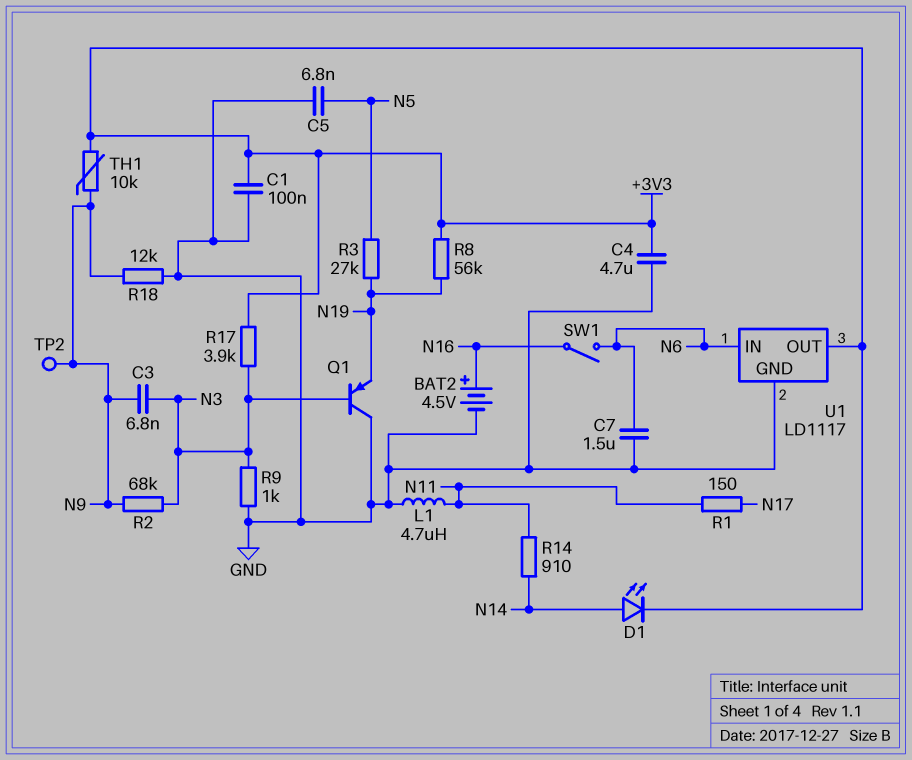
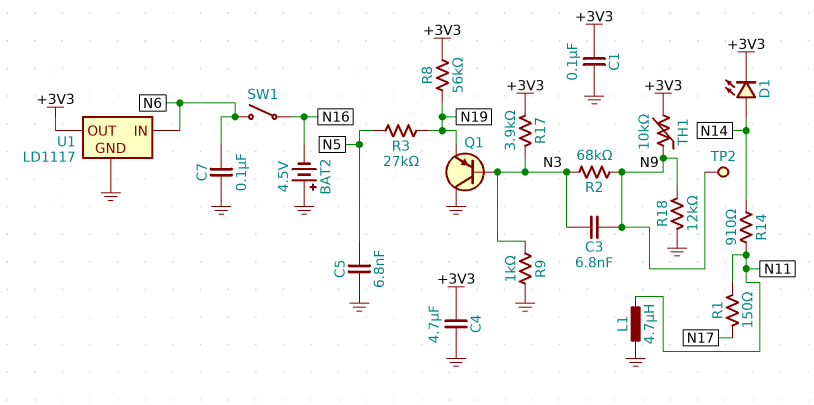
BAT2: 4.5V (plus N16, minus GND) -> 4.5V (plus GND, minus N16)
C7: 1.5uF (GND, N6) -> 100nF (GND, N6)

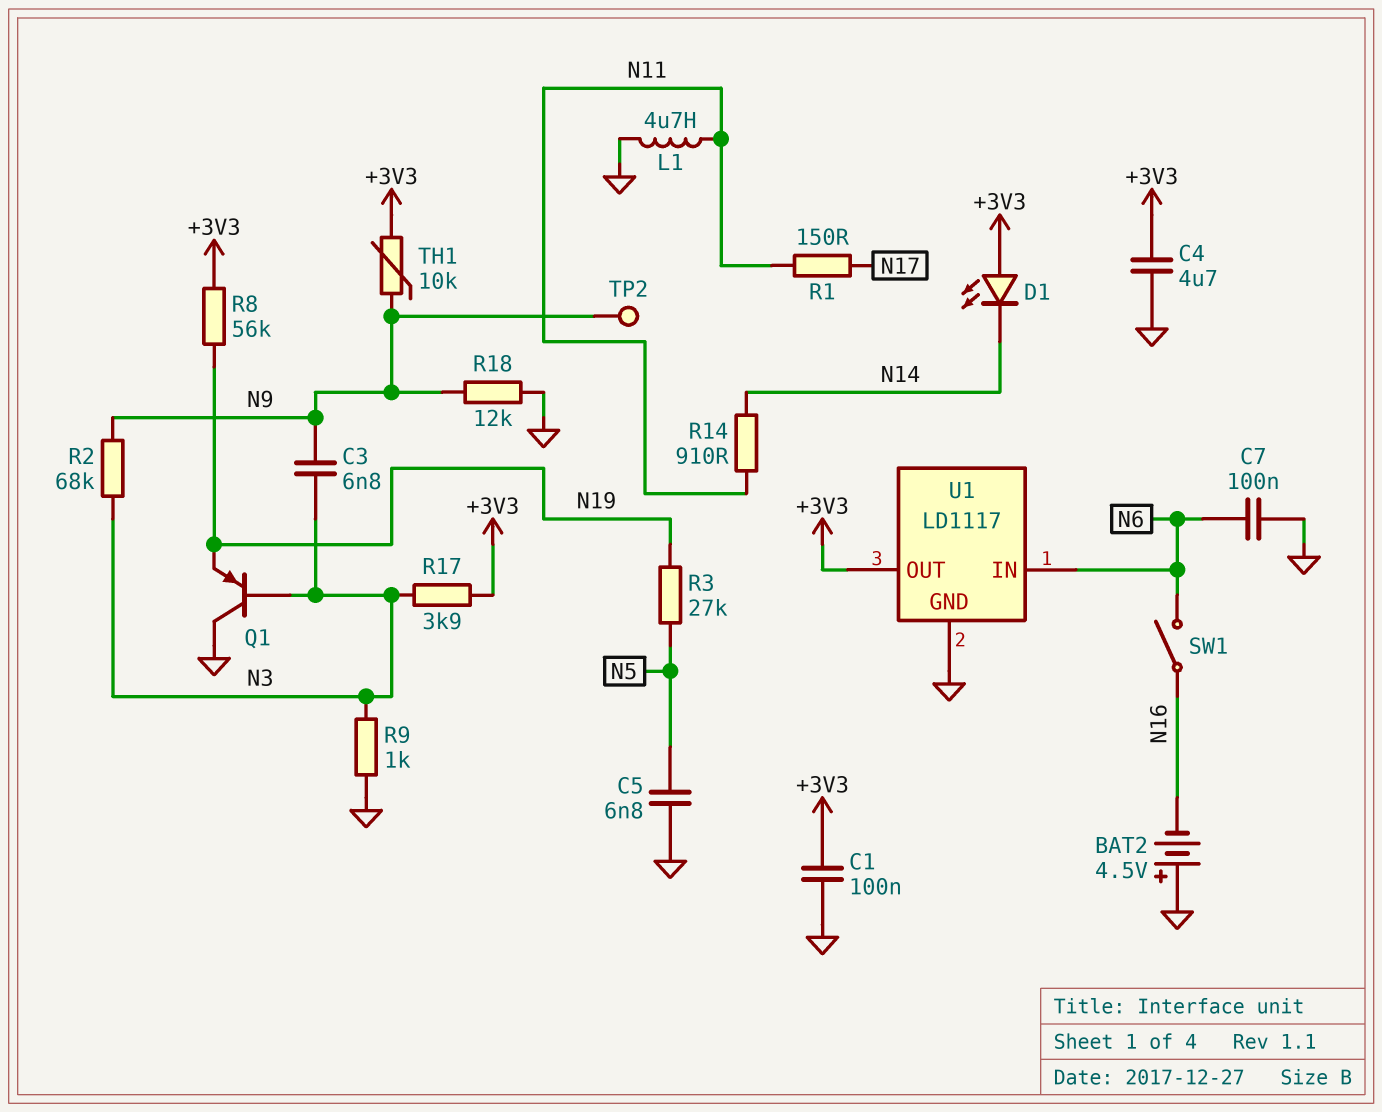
D1: LED (A N14, K +3V3) -> LED (A +3V3, K N14)

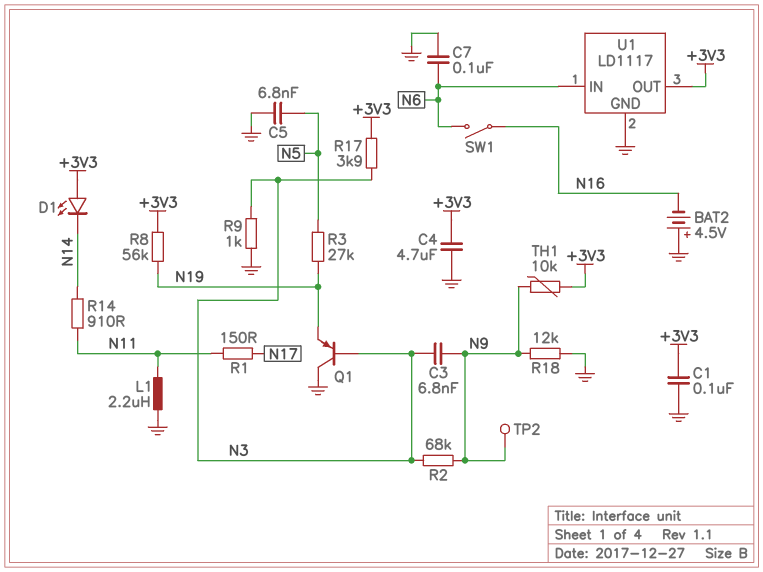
L1: 4.7uH (GND, N11) -> 2.2uH (GND, N11)

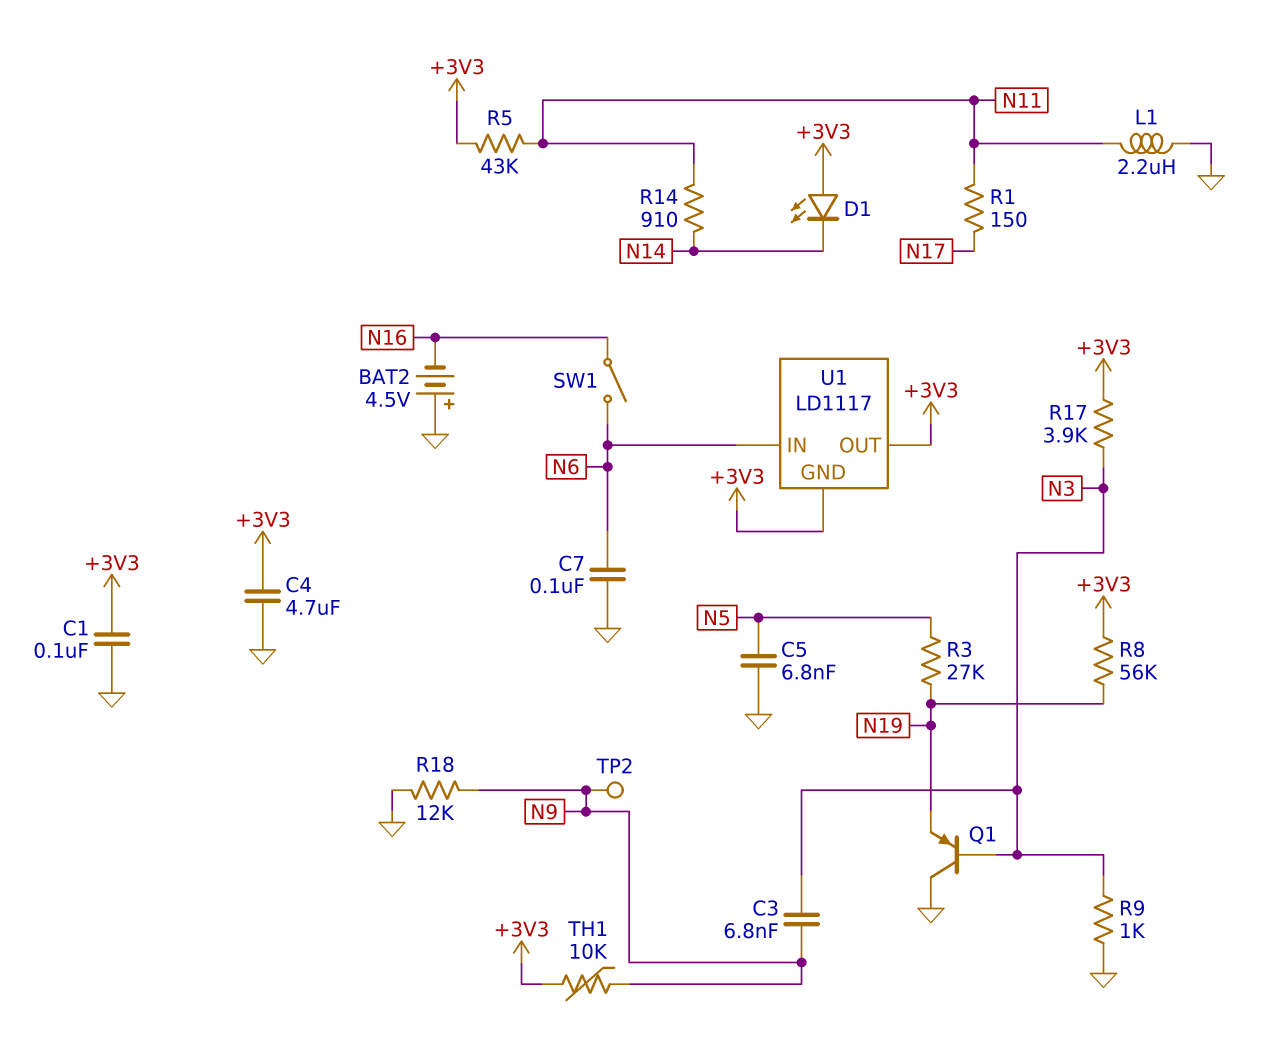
R2: 68k (N3, N9) -> none
R5: none -> 43k (+3V3, N11)
U1 pin GND: GND -> +3V3

